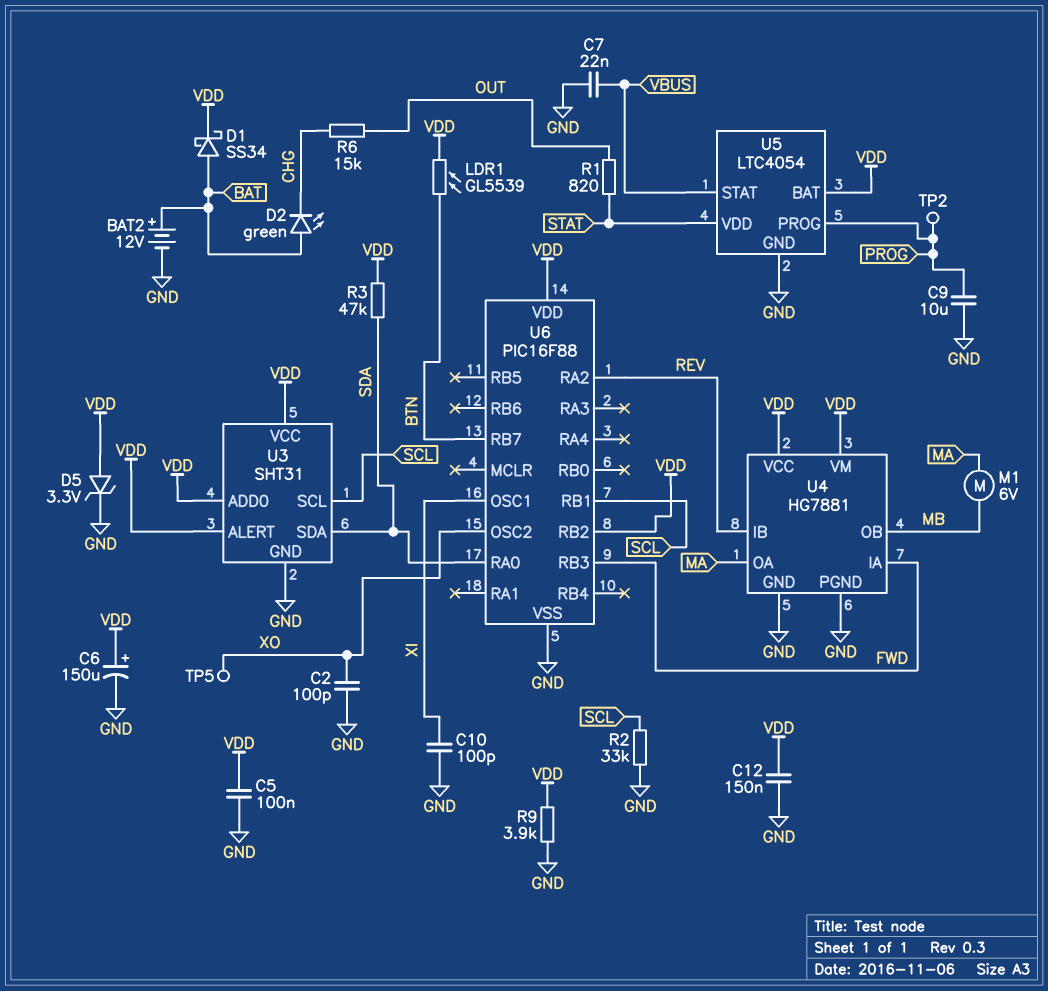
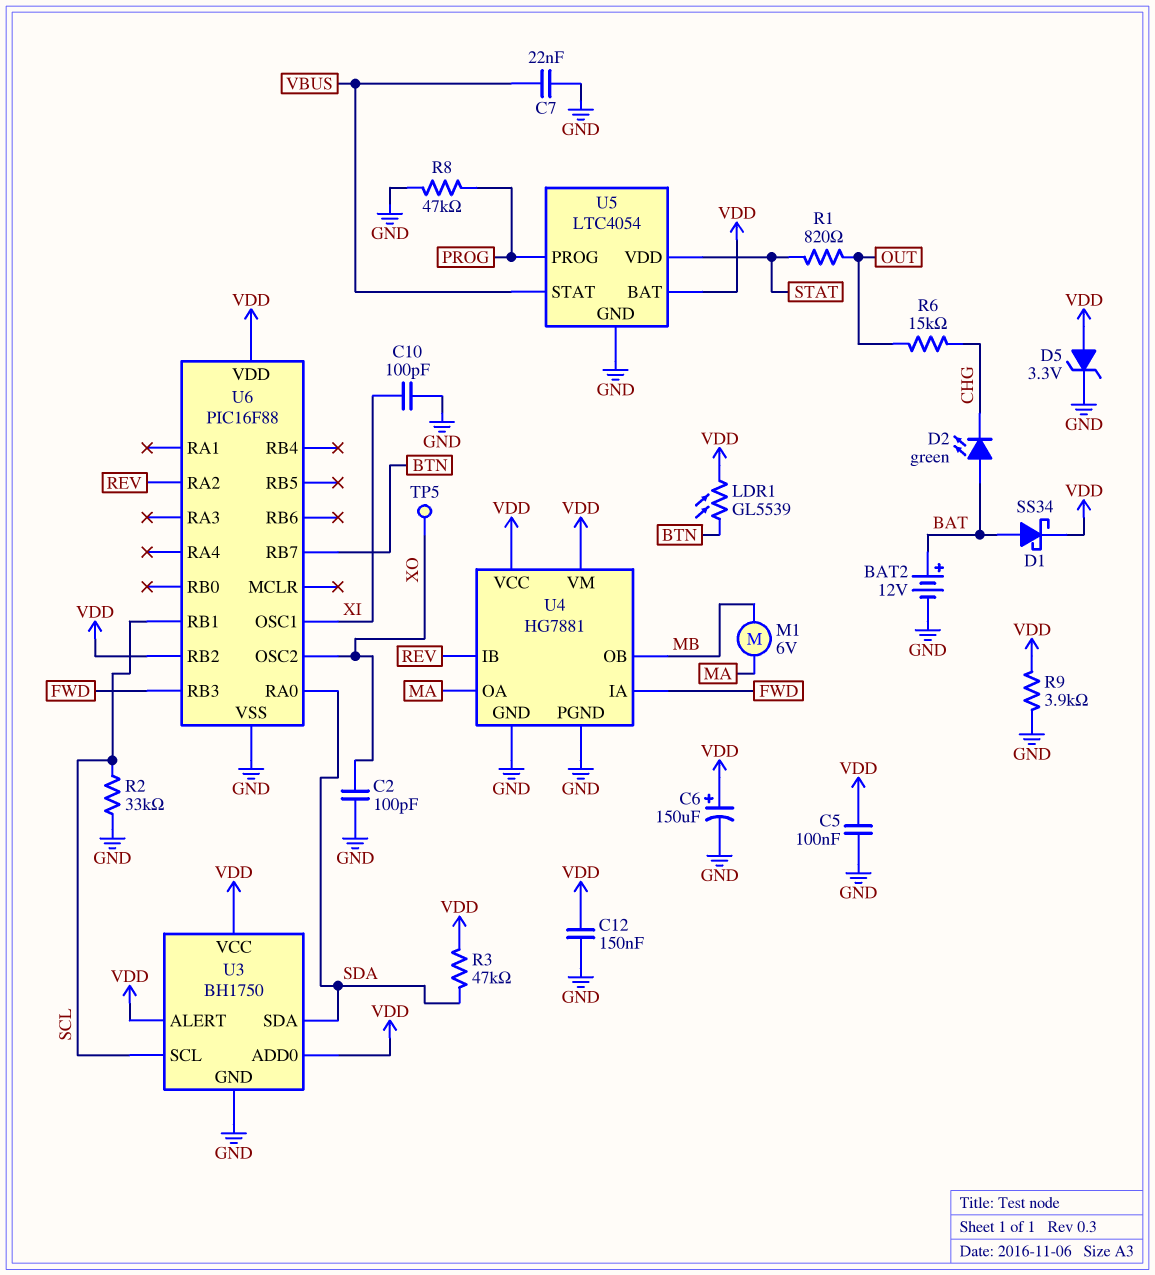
C9: 10uF (GND, PROG) -> none
R8: none -> 47k (GND, PROG)
TP2: test point (PROG) -> none
U3: SHT31 -> BH1750

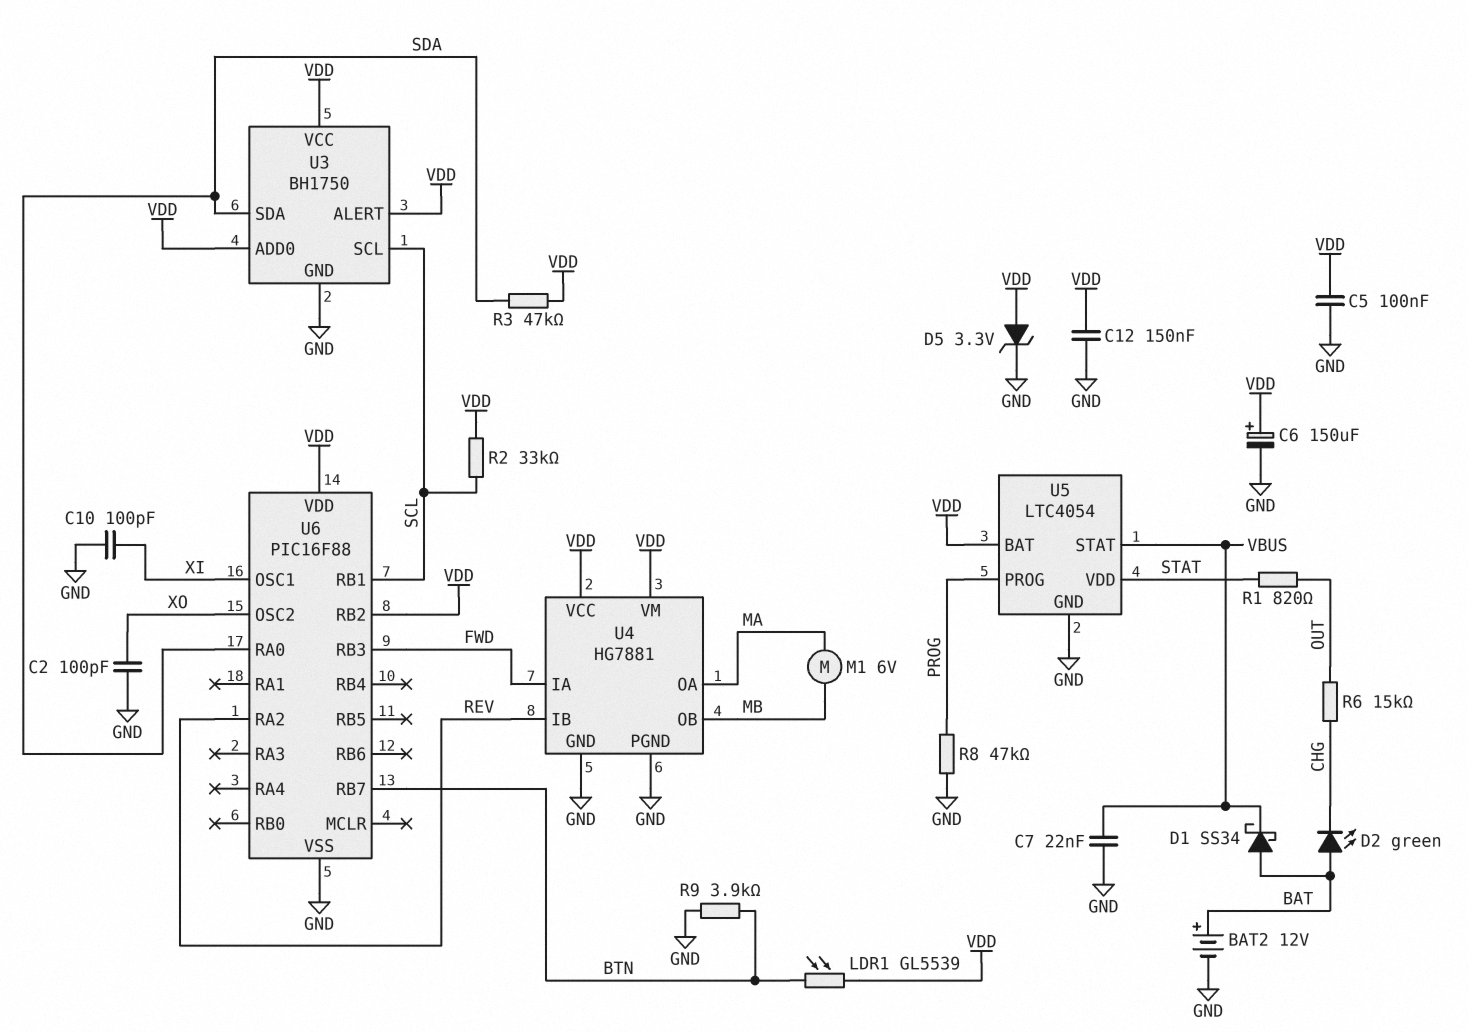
D1: schottky SS34 (A BAT, K VDD) -> schottky SS34 (A BAT, K VBUS)
R2: 33k (GND, SCL) -> 33k (SCL, VDD)
R9: 3.9k (GND, VDD) -> 3.9k (BTN, GND)
TP5: test point (XO) -> none

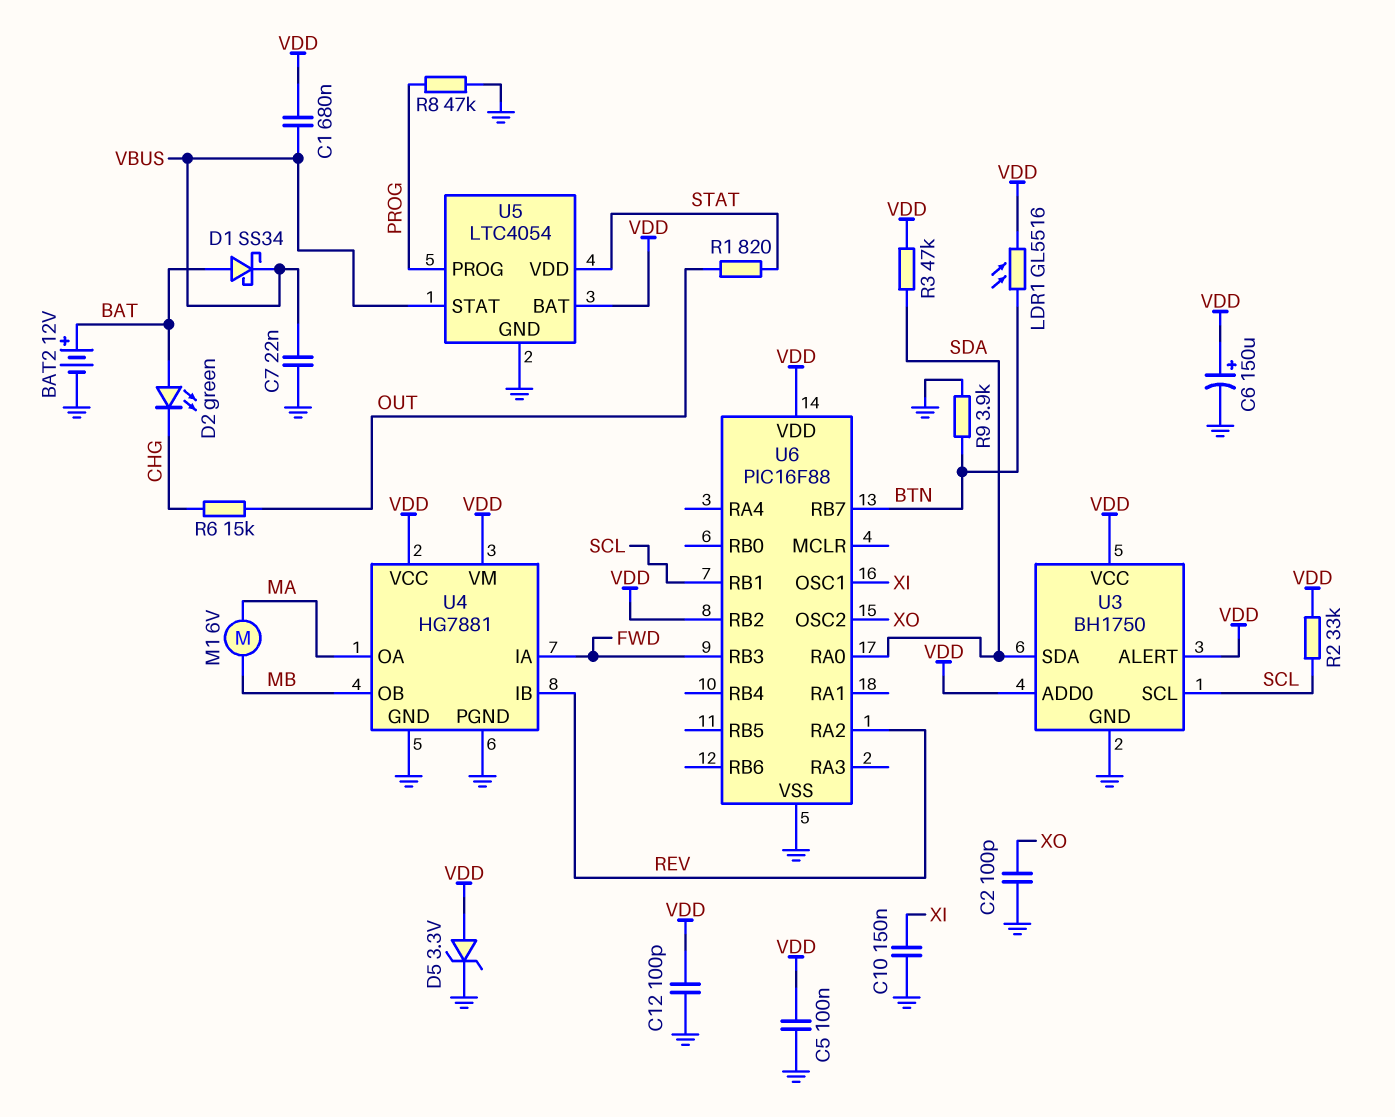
C1: none -> 680nF (VBUS, VDD)
C10: 100pF (GND, XI) -> 150nF (GND, XI)
C12: 150nF (GND, VDD) -> 100pF (GND, VDD)
LDR1: GL5539 (BTN, VDD) -> GL5516 (BTN, VDD)

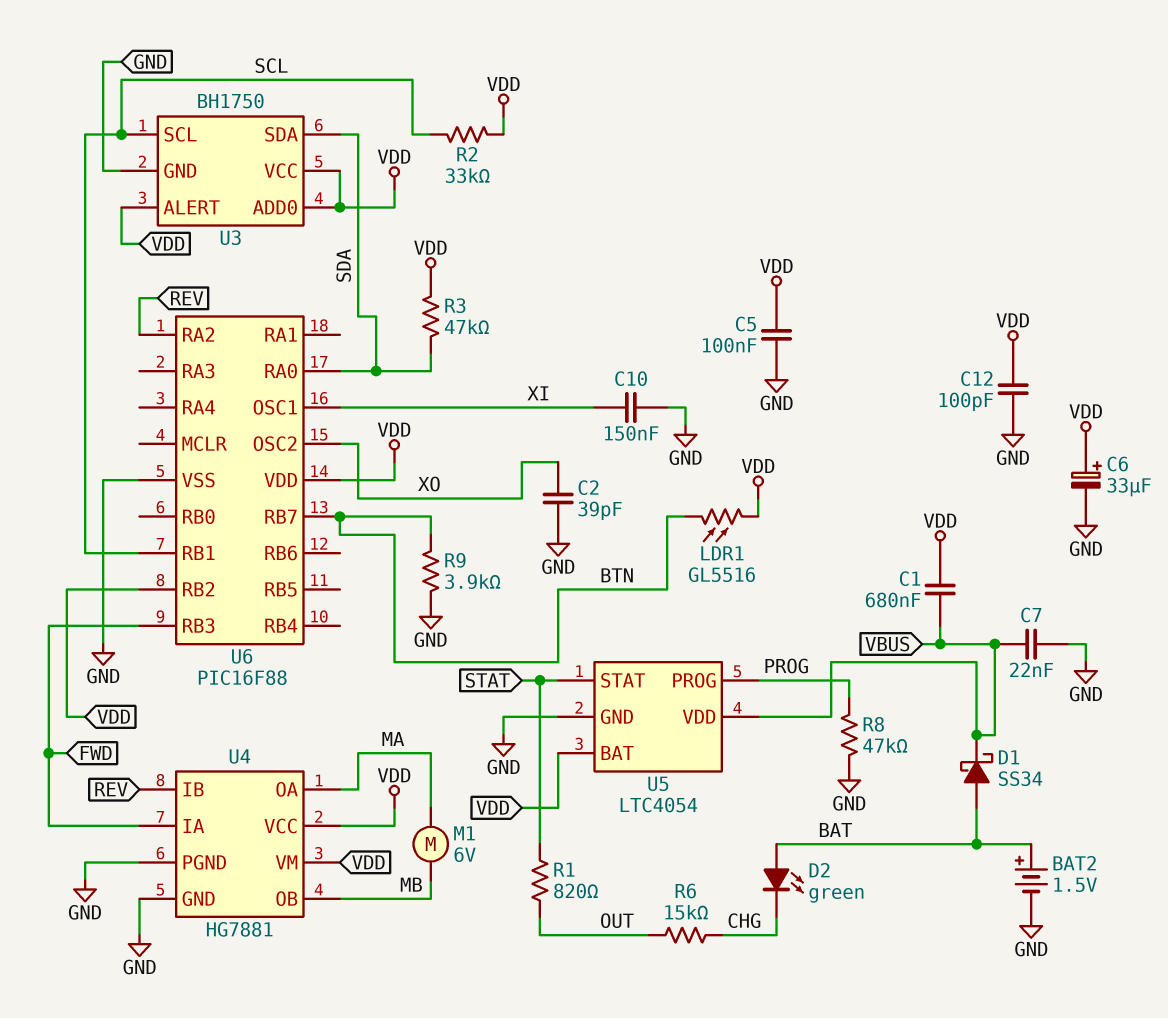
BAT2: 12V (plus BAT, minus GND) -> 1.5V (plus BAT, minus GND)
C2: 100pF (GND, XO) -> 39pF (GND, XO)
C6: 150uF (plus VDD, minus GND) -> 33uF (plus VDD, minus GND)
D5: zener 3.3V (A VDD, K GND) -> none
U5 pin STAT: VBUS -> STAT
U5 pin VDD: STAT -> VBUS

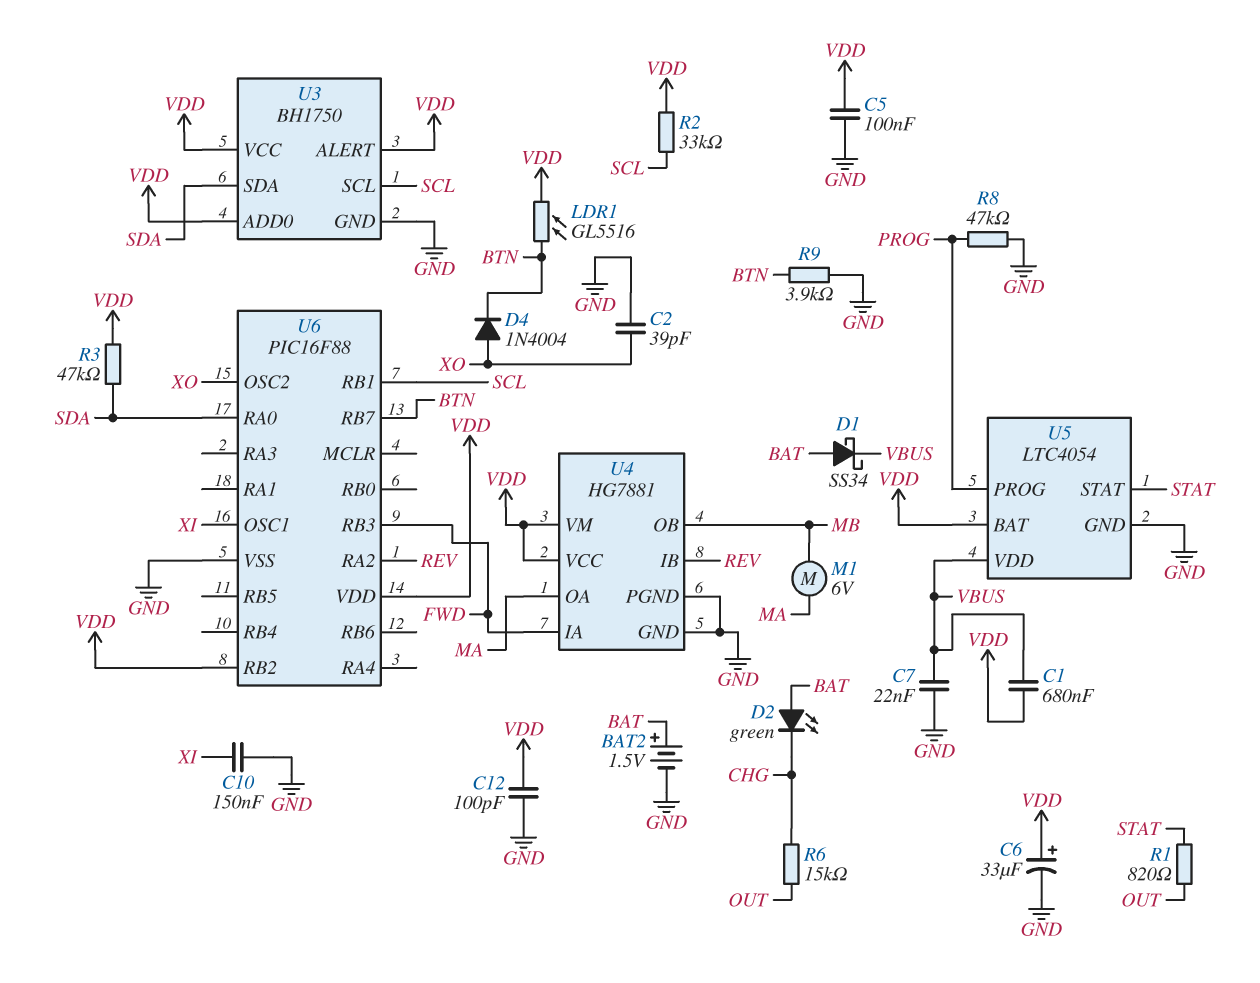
D4: none -> diode 1N4004 (A XO, K BTN)

